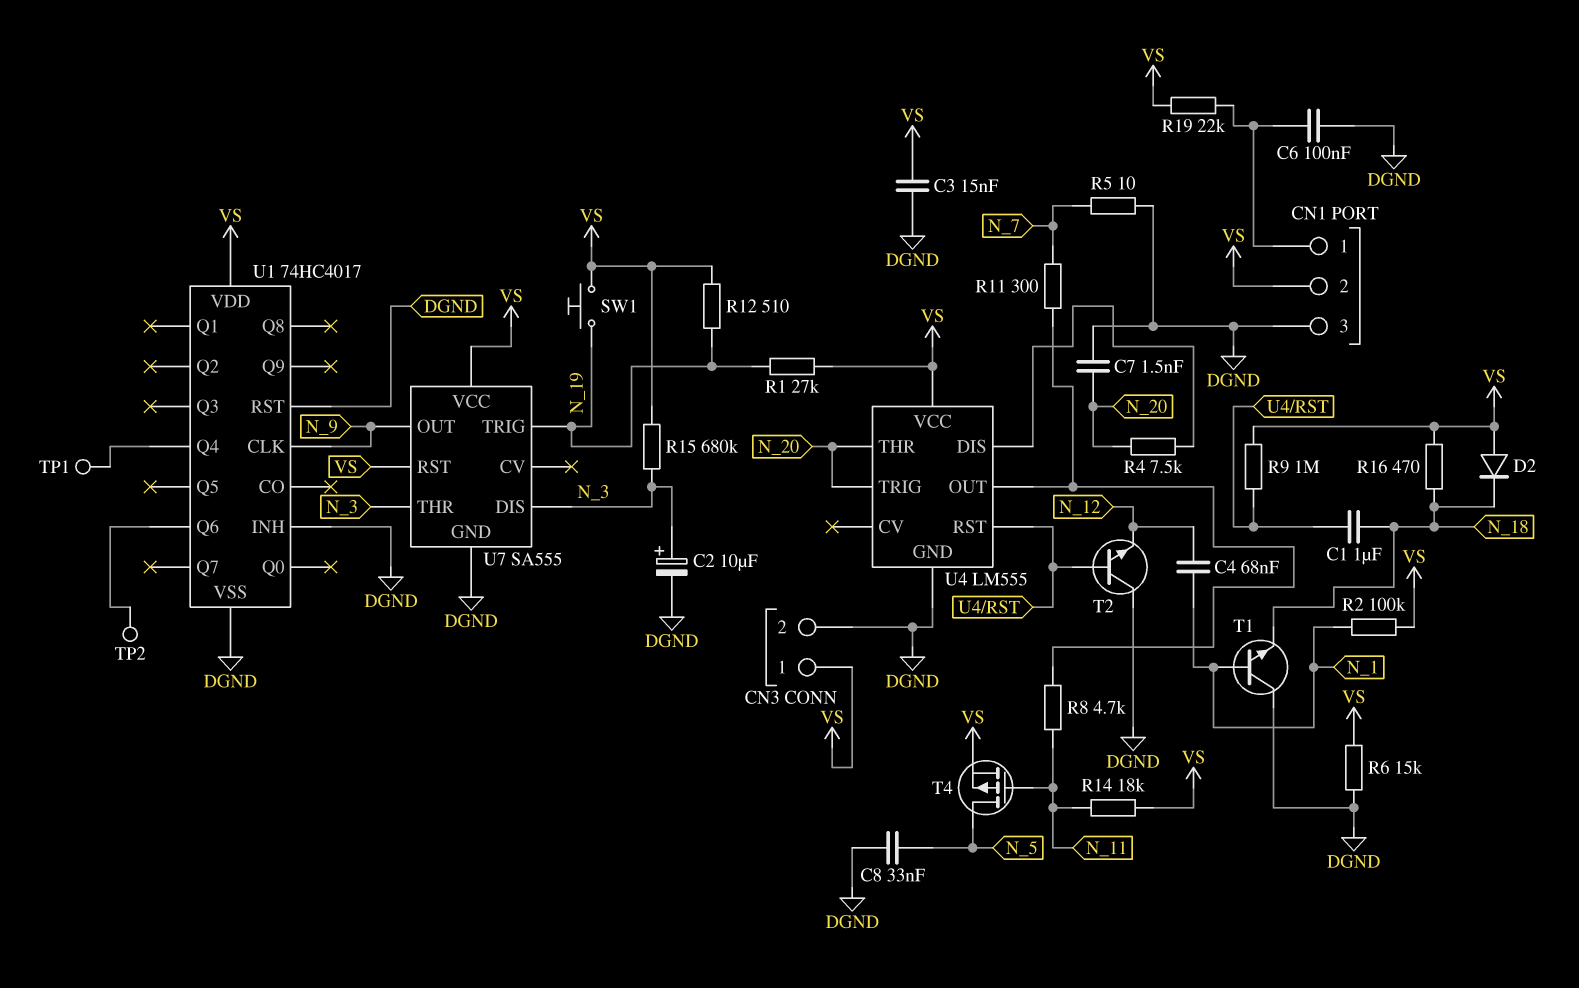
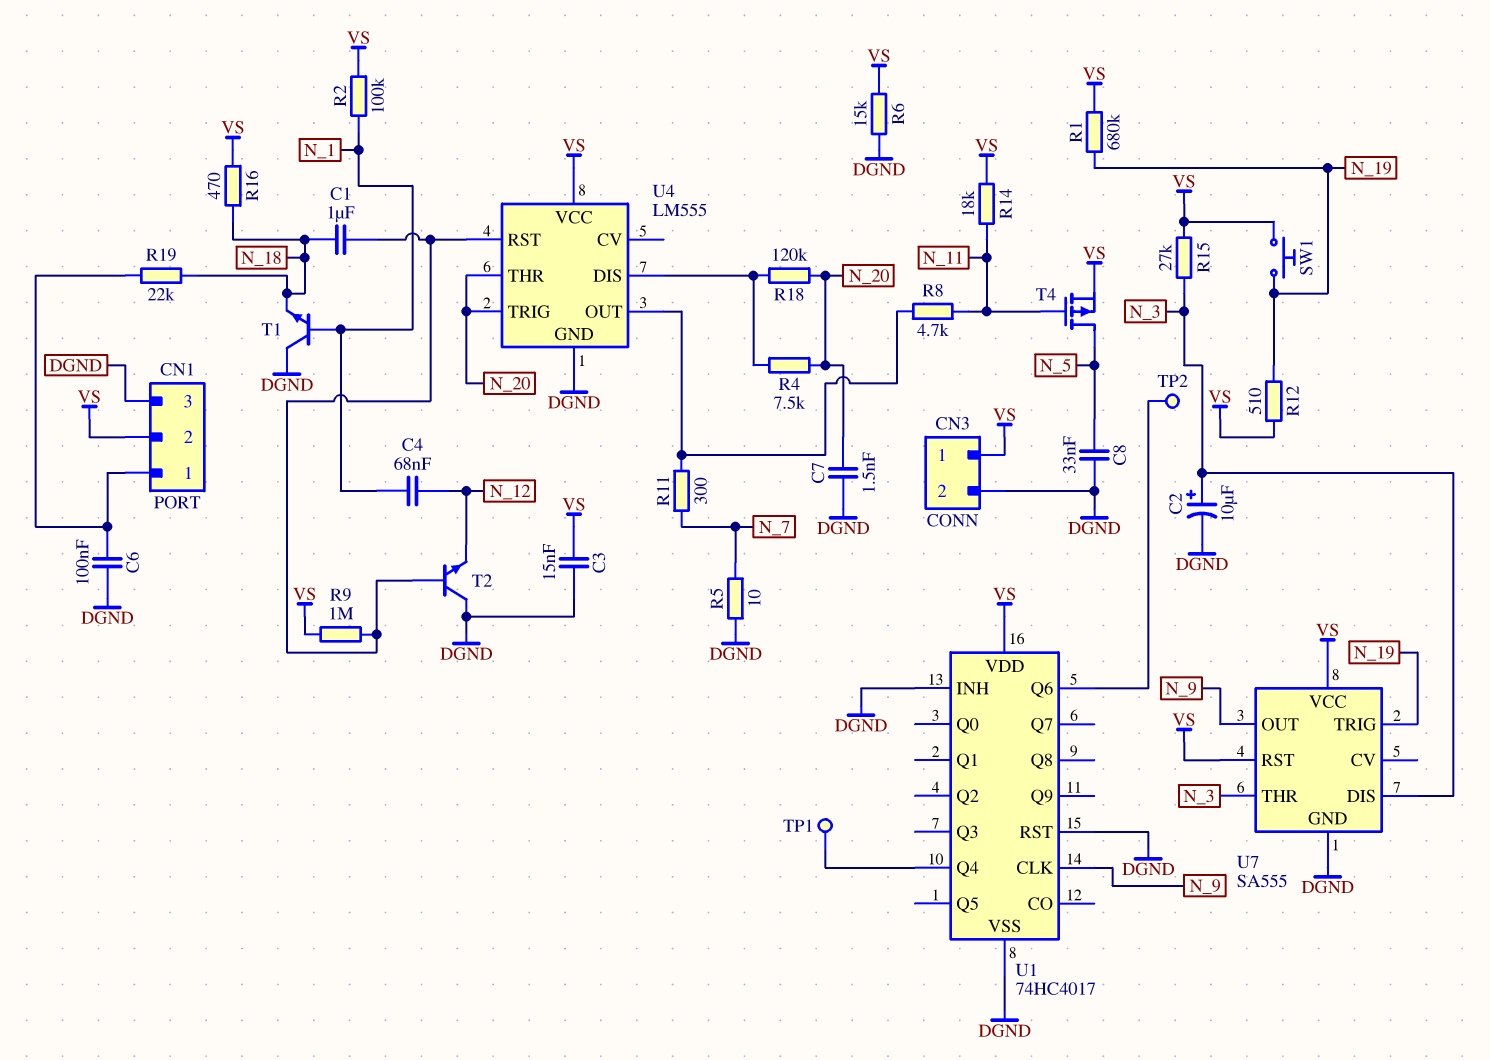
D2: diode (A VS, K N_18) -> none
R1: 27k (N_19, VS) -> 680k (N_19, VS)
R15: 680k (N_3, VS) -> 27k (N_3, VS)
R18: none -> 120k (N_20, U4/DIS)
R19: 22k (CN1/1, VS) -> 22k (CN1/1, N_18)

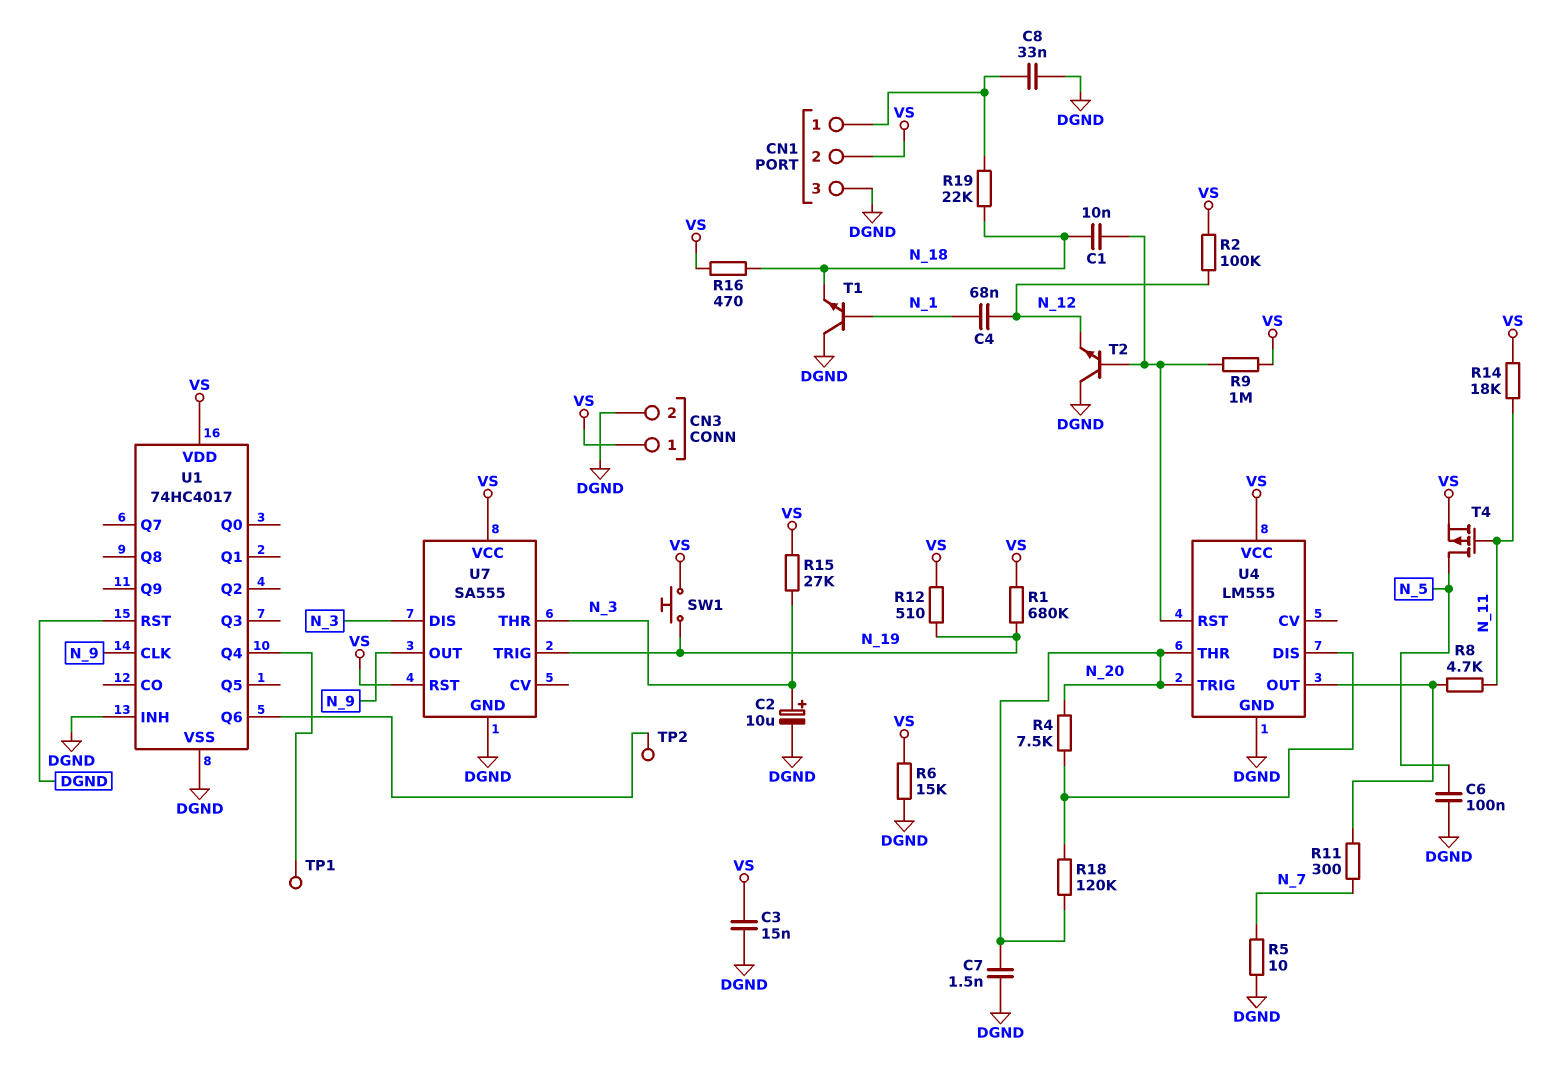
C1: 1uF (N_18, U4/RST) -> 10nF (N_18, U4/RST)
C6: 100nF (CN1/1, DGND) -> 100nF (DGND, N_5)
C8: 33nF (DGND, N_5) -> 33nF (CN1/1, DGND)
R2: 100k (N_1, VS) -> 100k (N_12, VS)

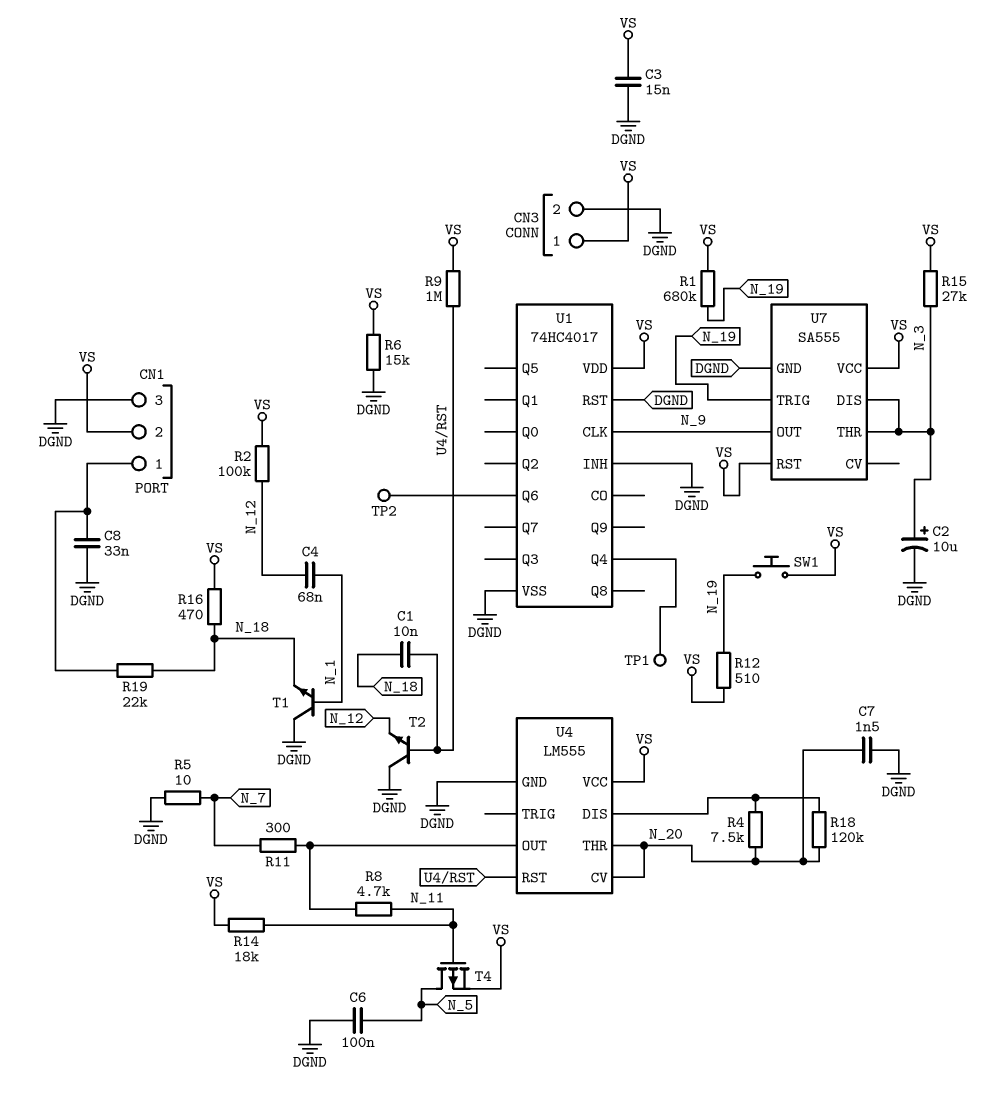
U4 pin CV: none -> N_20
U4 pin TRIG: N_20 -> none

